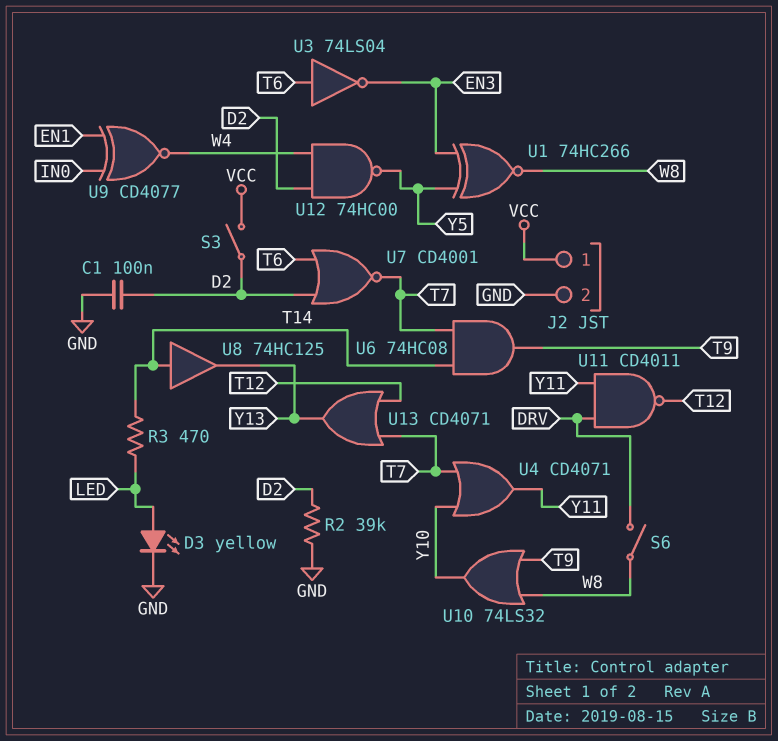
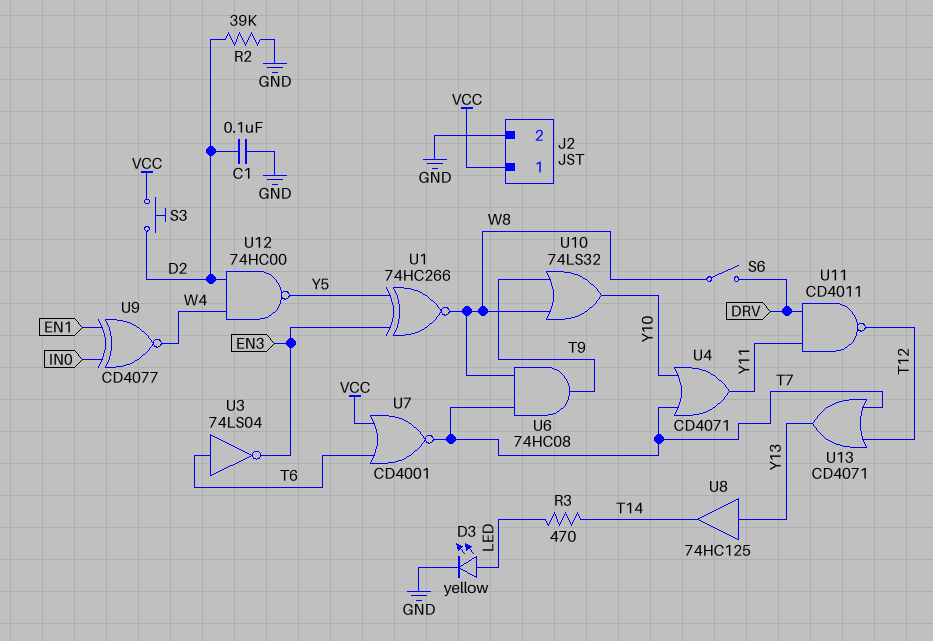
S3: switch (D2, VCC) -> button (D2, VCC)
U6: AND 74HC08 (in T7, in T14, out T9) -> AND 74HC08 (in T7, in W8, out T9)
U7: NOR CD4001 (in D2, in T6, out T7) -> NOR CD4001 (in T6, in VCC, out T7)
U8: buffer 74HC125 (in T14, out Y13) -> buffer 74HC125 (in Y13, out T14)

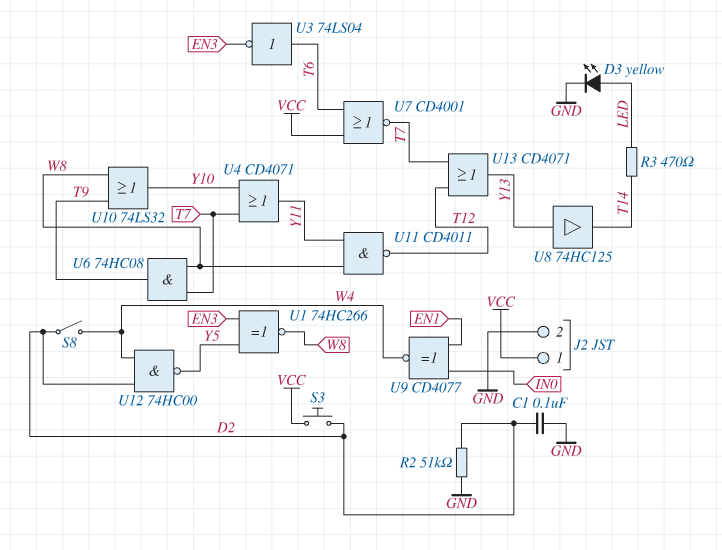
R2: 39k (D2, GND) -> 51k (D2, GND)
S6: switch (DRV, W8) -> none
S8: none -> switch (D2, W4)
U11: NAND CD4011 (in DRV, in Y11, out T12) -> NAND CD4011 (in W8, in Y11, out T12)

